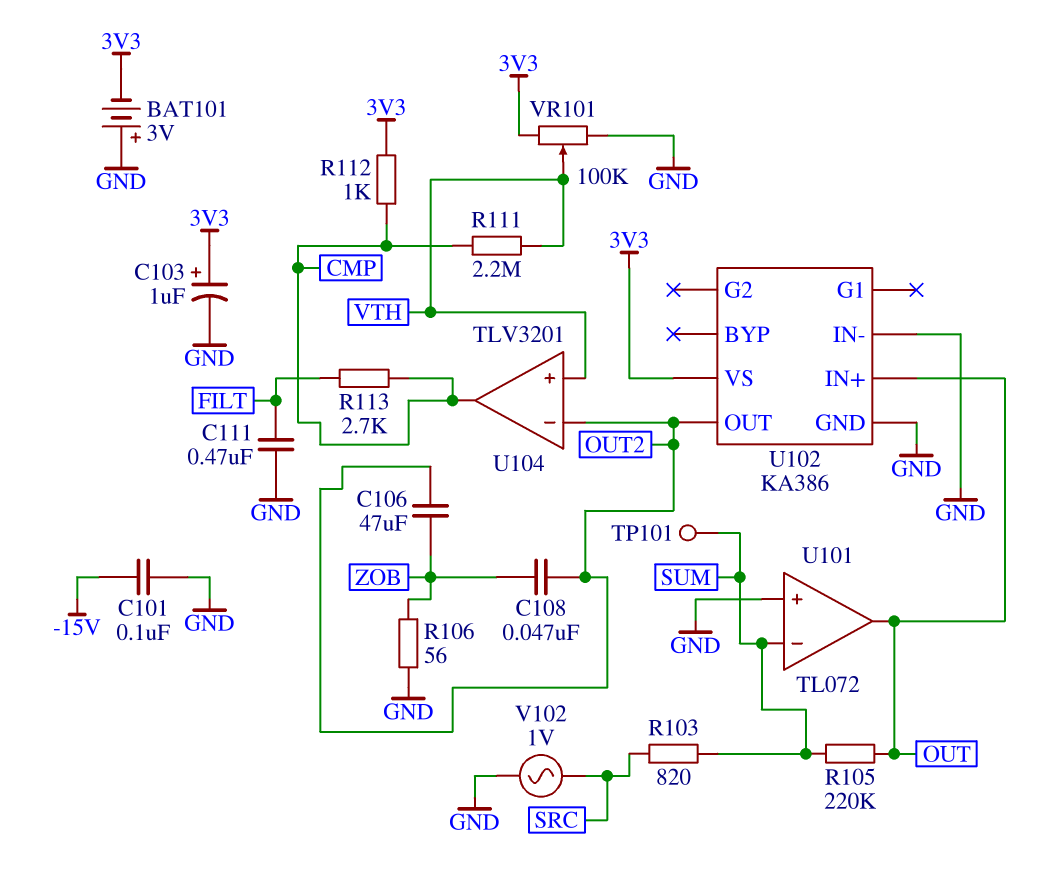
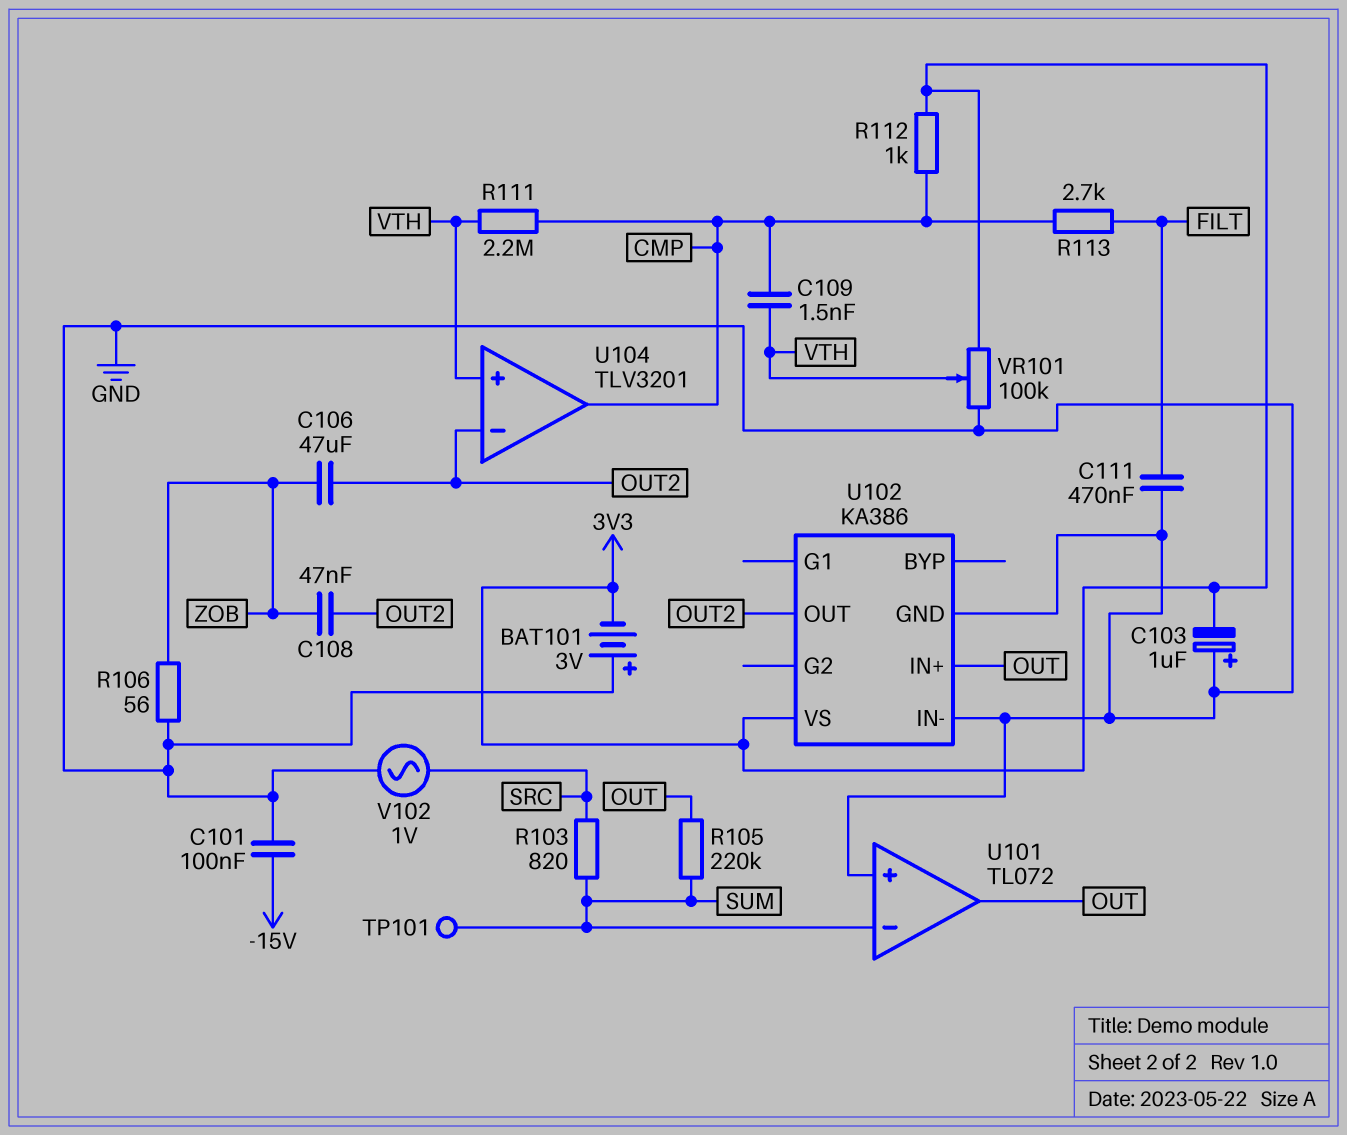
C103: 1uF (plus 3V3, minus GND) -> 1uF (plus GND, minus 3V3)
C109: none -> 1.5nF (CMP, VTH)

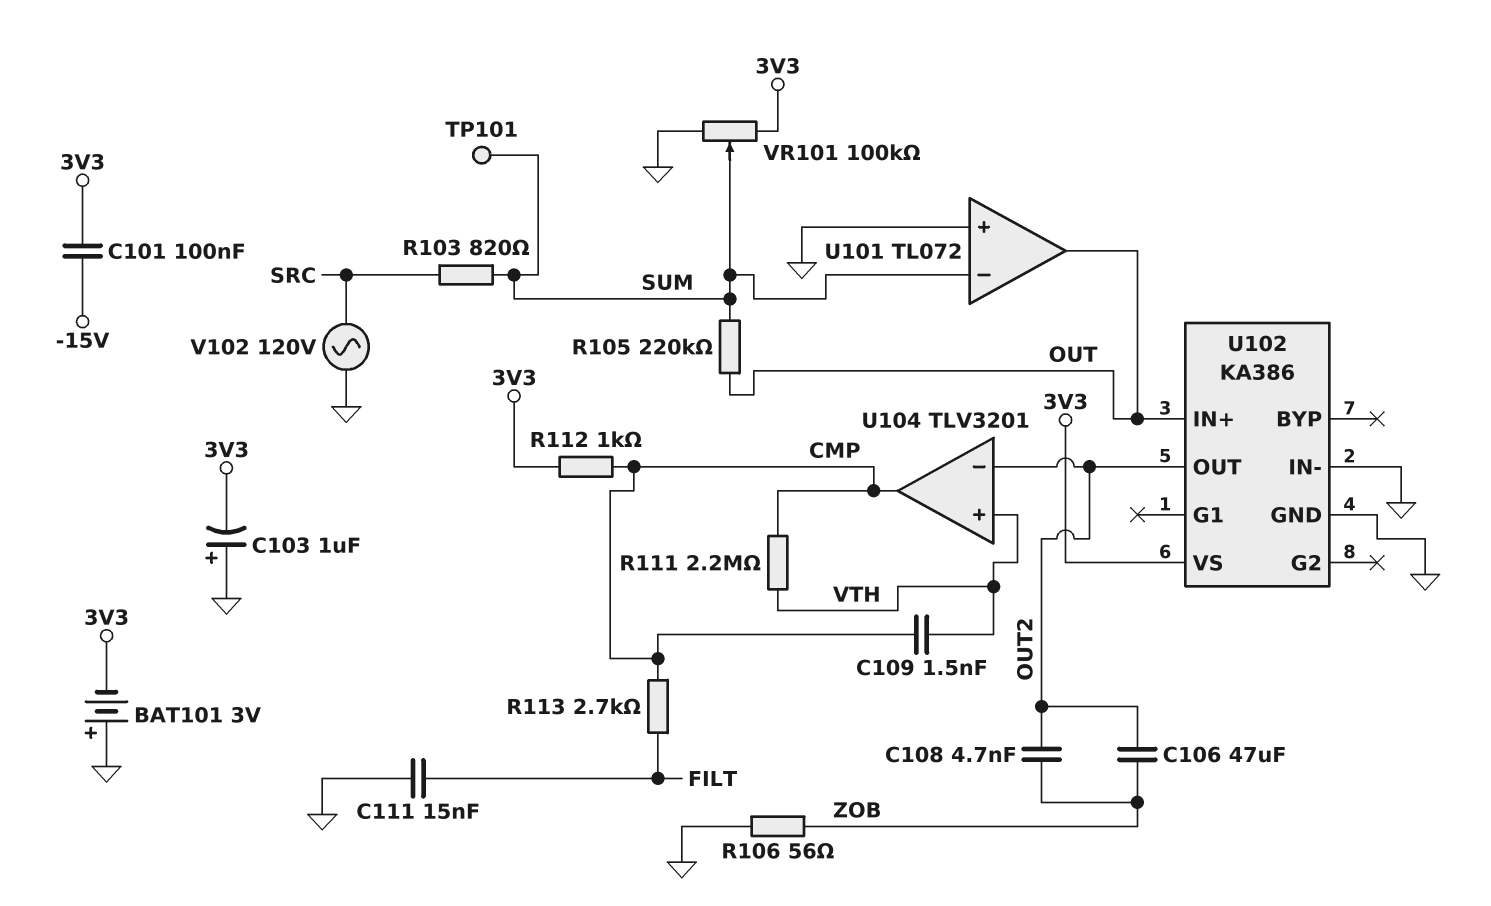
C101: 100nF (-15V, GND) -> 100nF (-15V, 3V3)
C108: 47nF (OUT2, ZOB) -> 4.7nF (OUT2, ZOB)
C111: 470nF (FILT, GND) -> 15nF (FILT, GND)
V102: AC 1V (GND, SRC) -> AC 120V (GND, SRC)
VR101: 100k (3V3, GND, wiper VTH) -> 100k (3V3, GND, wiper SUM)

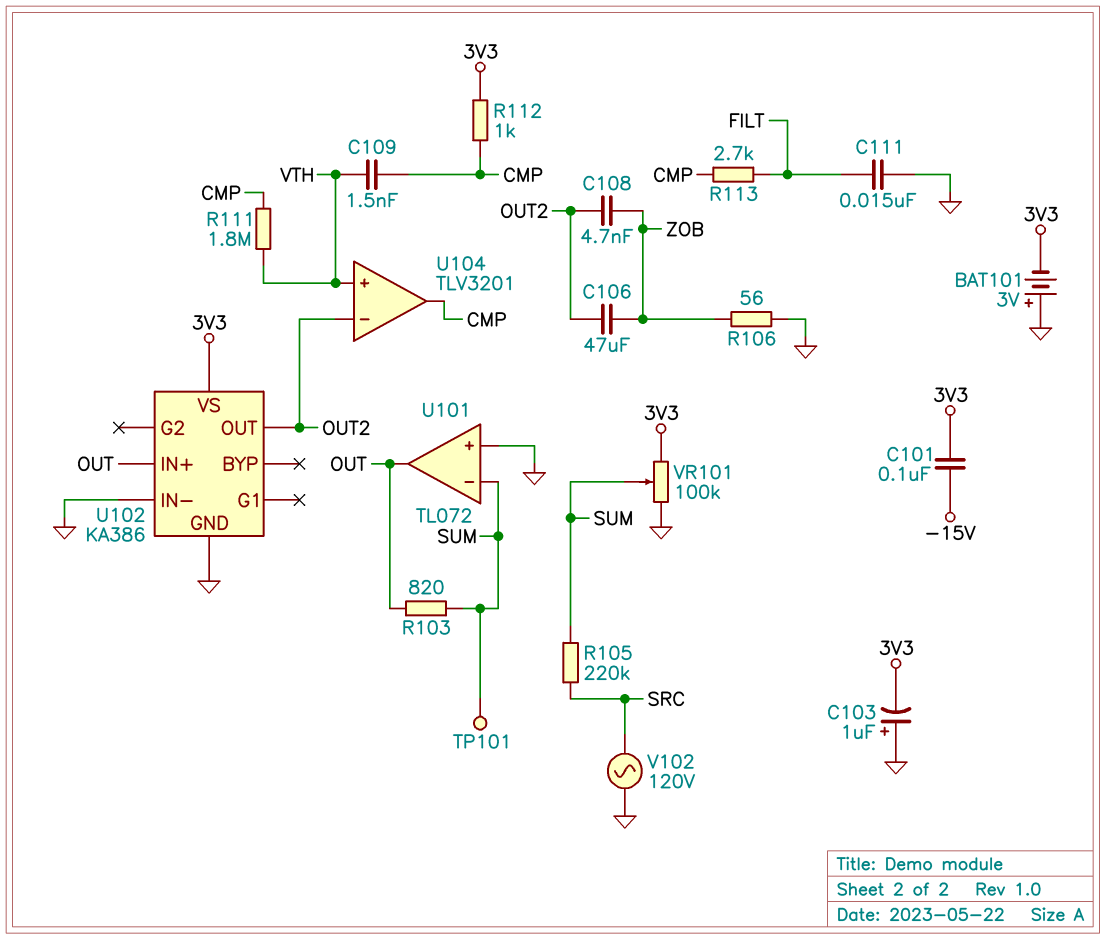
R103: 820 (SRC, SUM) -> 820 (OUT, SUM)
R105: 220k (OUT, SUM) -> 220k (SRC, SUM)
R111: 2.2M (CMP, VTH) -> 1.8M (CMP, VTH)

